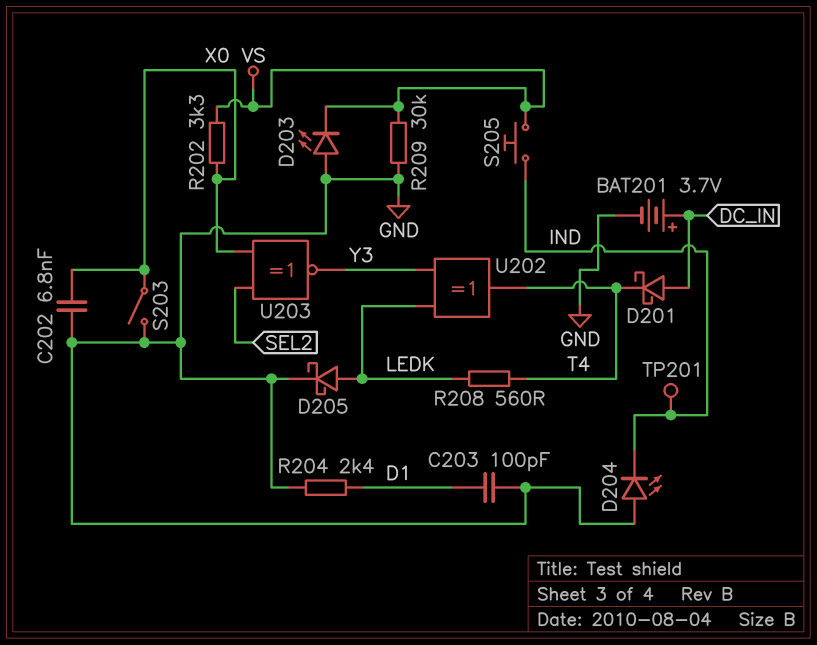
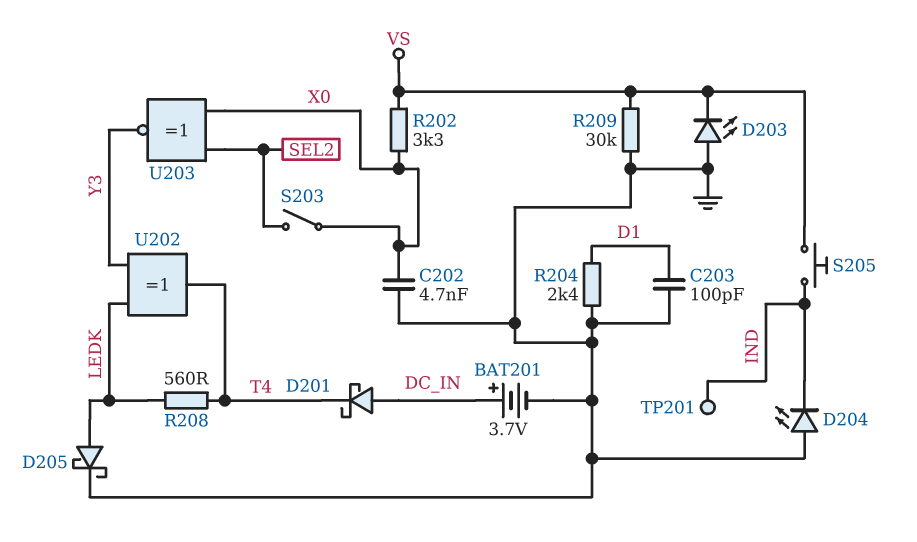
C202: 6.8nF (GND, X0) -> 4.7nF (GND, X0)
S203: switch (GND, X0) -> switch (SEL2, X0)

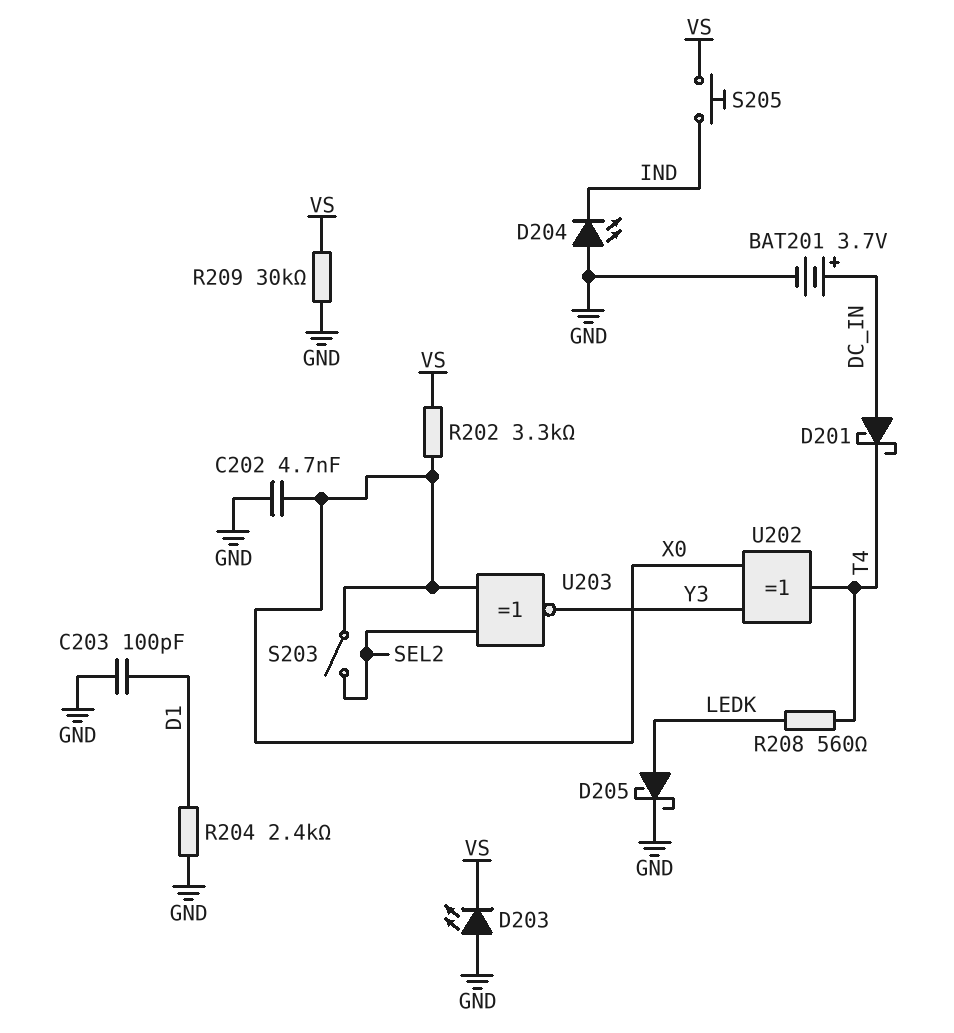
TP201: test point (IND) -> none
U202: XOR (in LEDK, in Y3, out T4) -> XOR (in X0, in Y3, out T4)

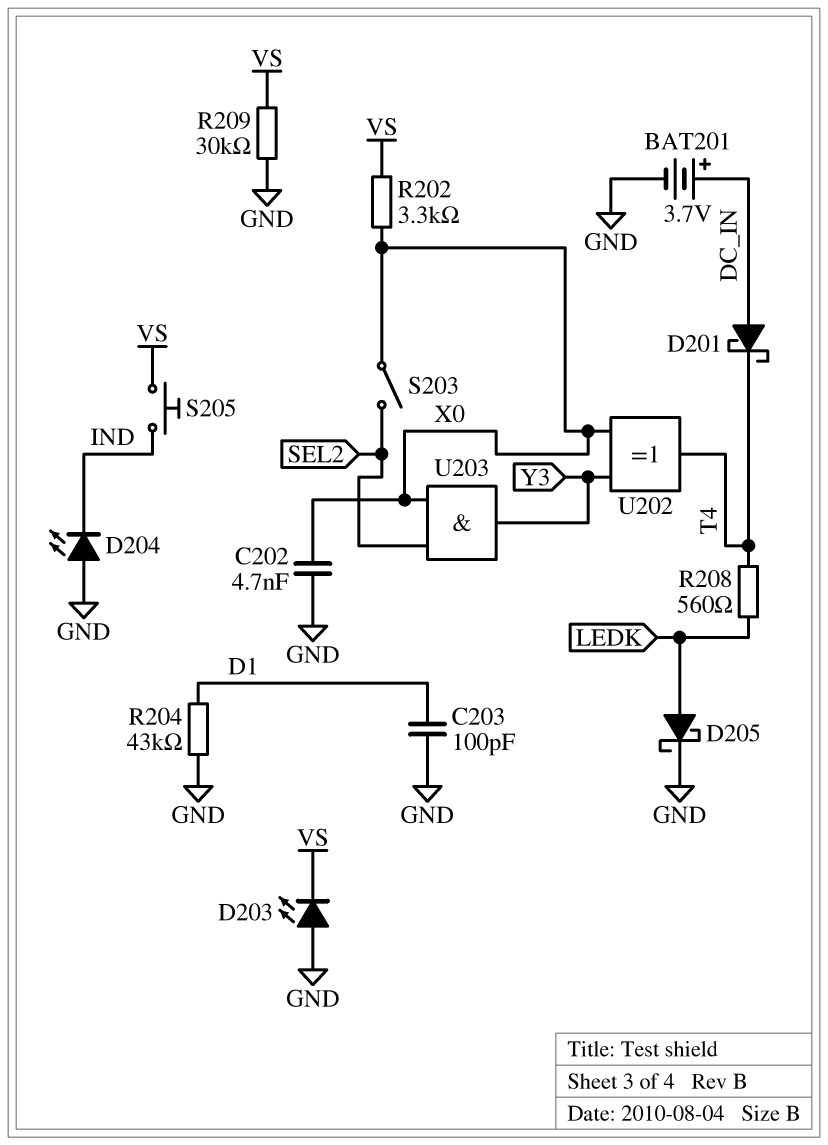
R204: 2.4k (D1, GND) -> 43k (D1, GND)
U203: XNOR (in SEL2, in X0, out Y3) -> AND (in SEL2, in X0, out Y3)

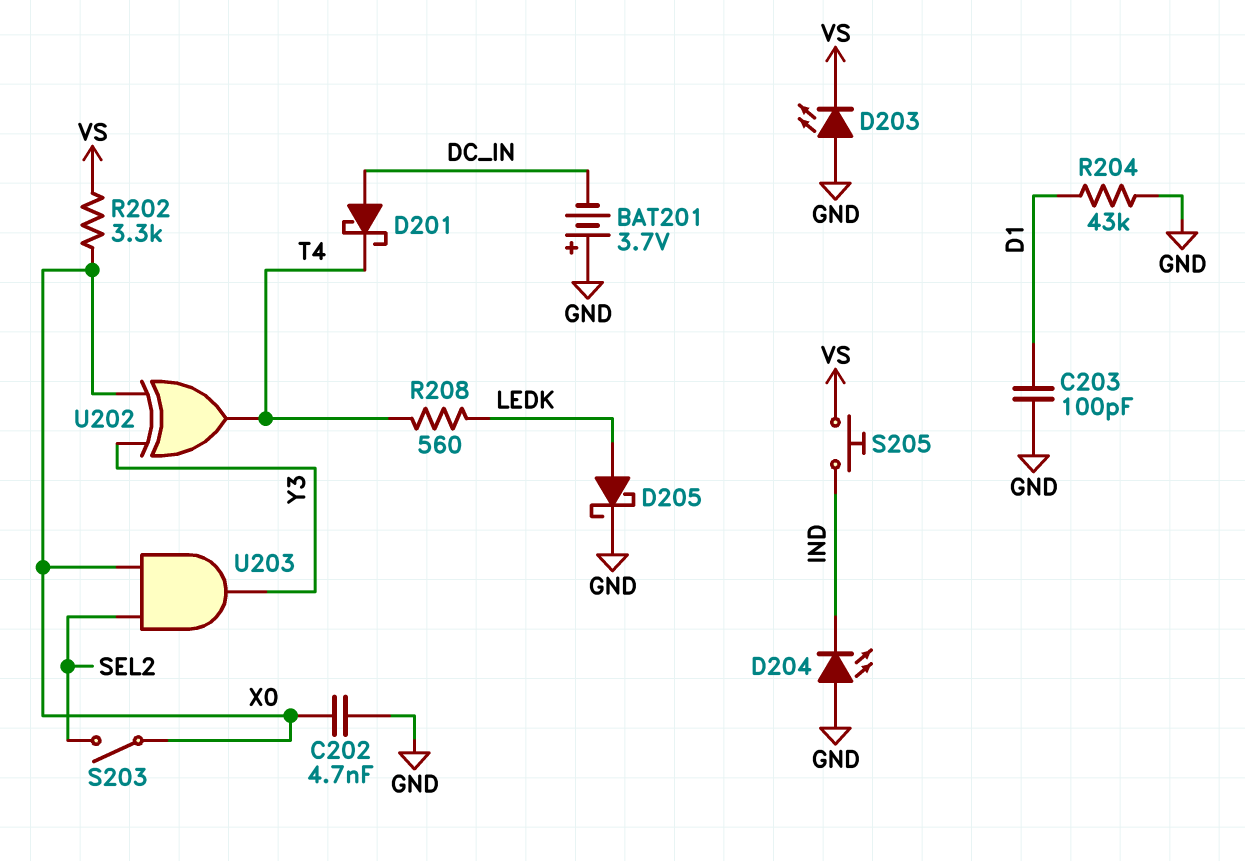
BAT201: 3.7V (plus DC_IN, minus GND) -> 3.7V (plus GND, minus DC_IN)
R209: 30k (GND, VS) -> none

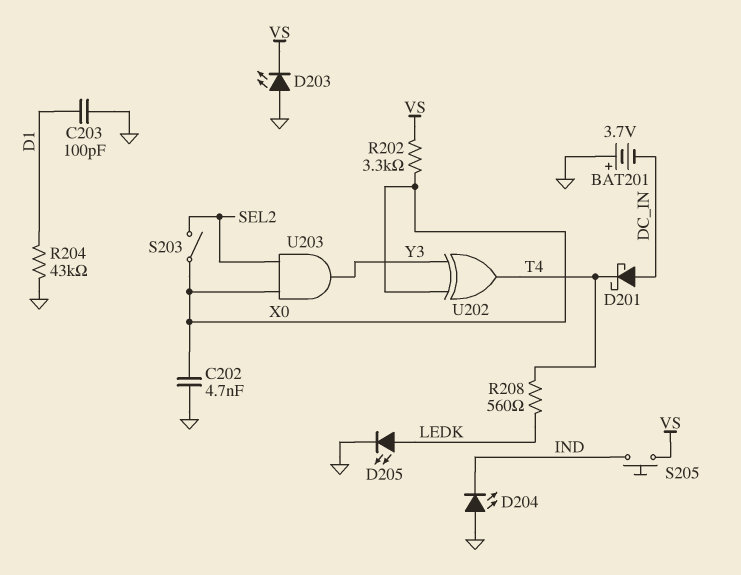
D205: schottky (A LEDK, K GND) -> LED (A LEDK, K GND)

